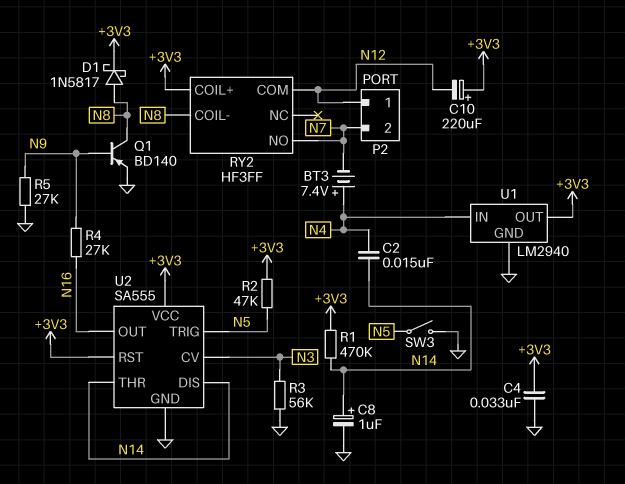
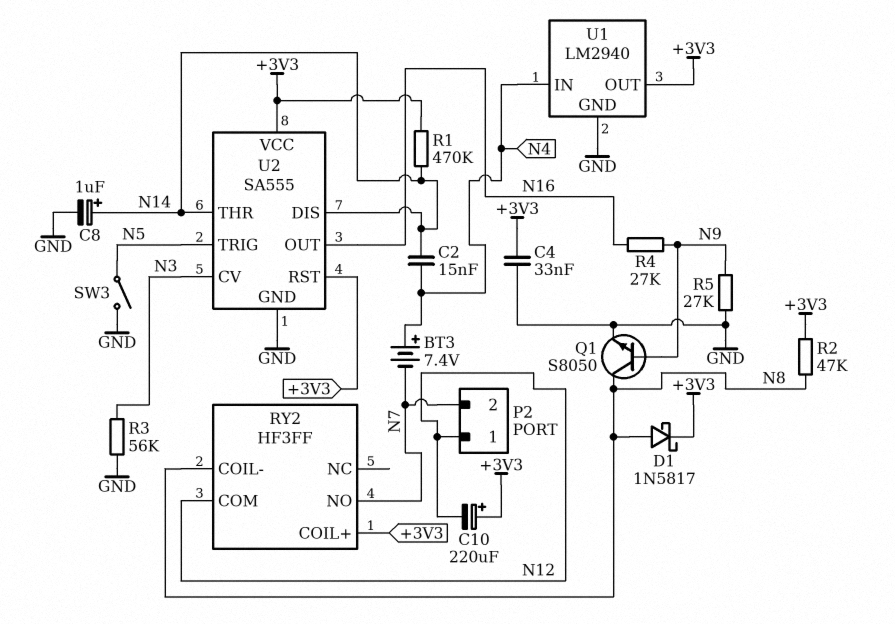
Q1: PNP BD140 (B N9, C N8, E GND) -> NPN S8050 (B N9, C N8, E GND)
R2: 47k (+3V3, N5) -> 47k (+3V3, N8)

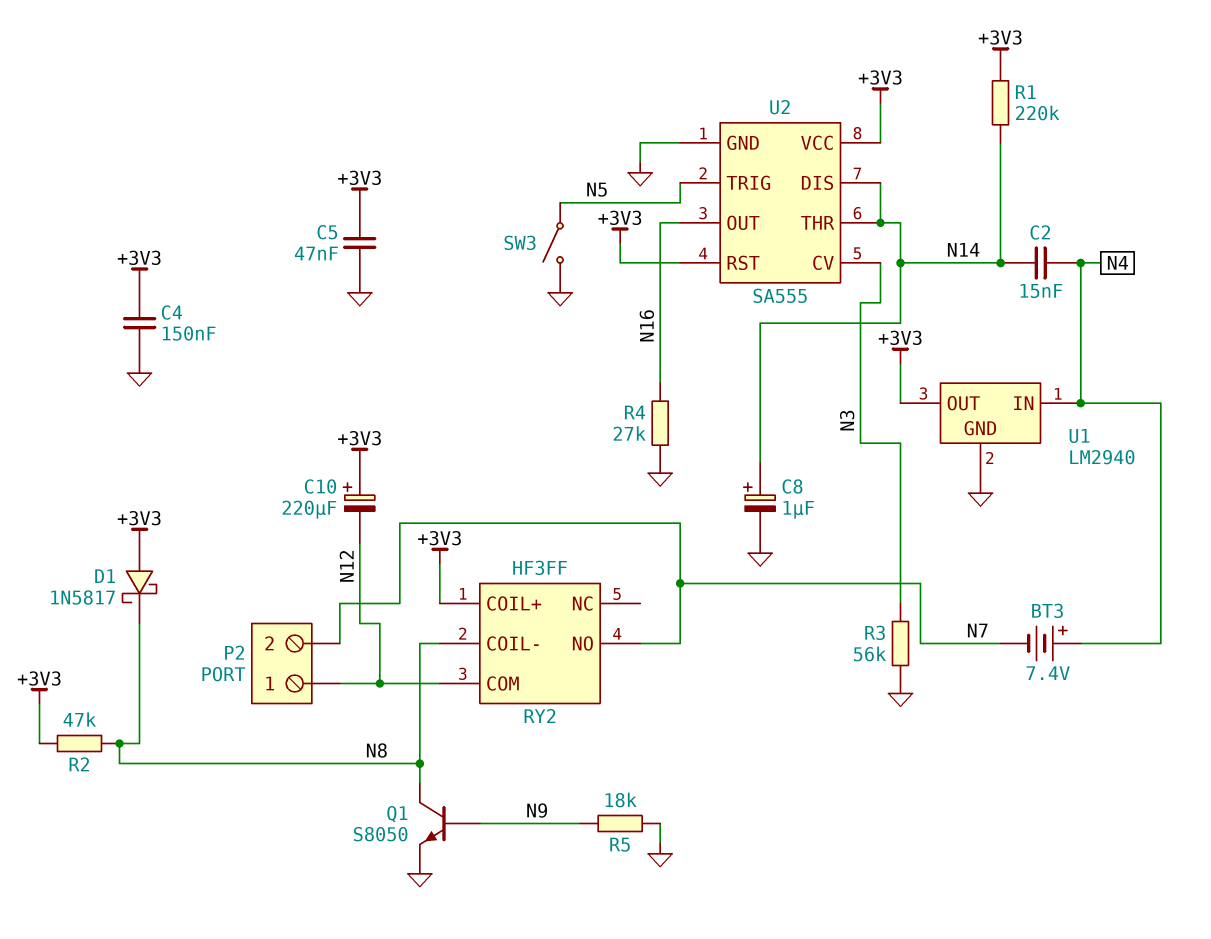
C4: 33nF (+3V3, GND) -> 150nF (+3V3, GND)
C5: none -> 47nF (+3V3, GND)
D1: schottky 1N5817 (A N8, K +3V3) -> schottky 1N5817 (A +3V3, K N8)
R1: 470k (+3V3, N14) -> 220k (+3V3, N14)
R4: 27k (N9, N16) -> 27k (GND, N16)
R5: 27k (GND, N9) -> 18k (GND, N9)

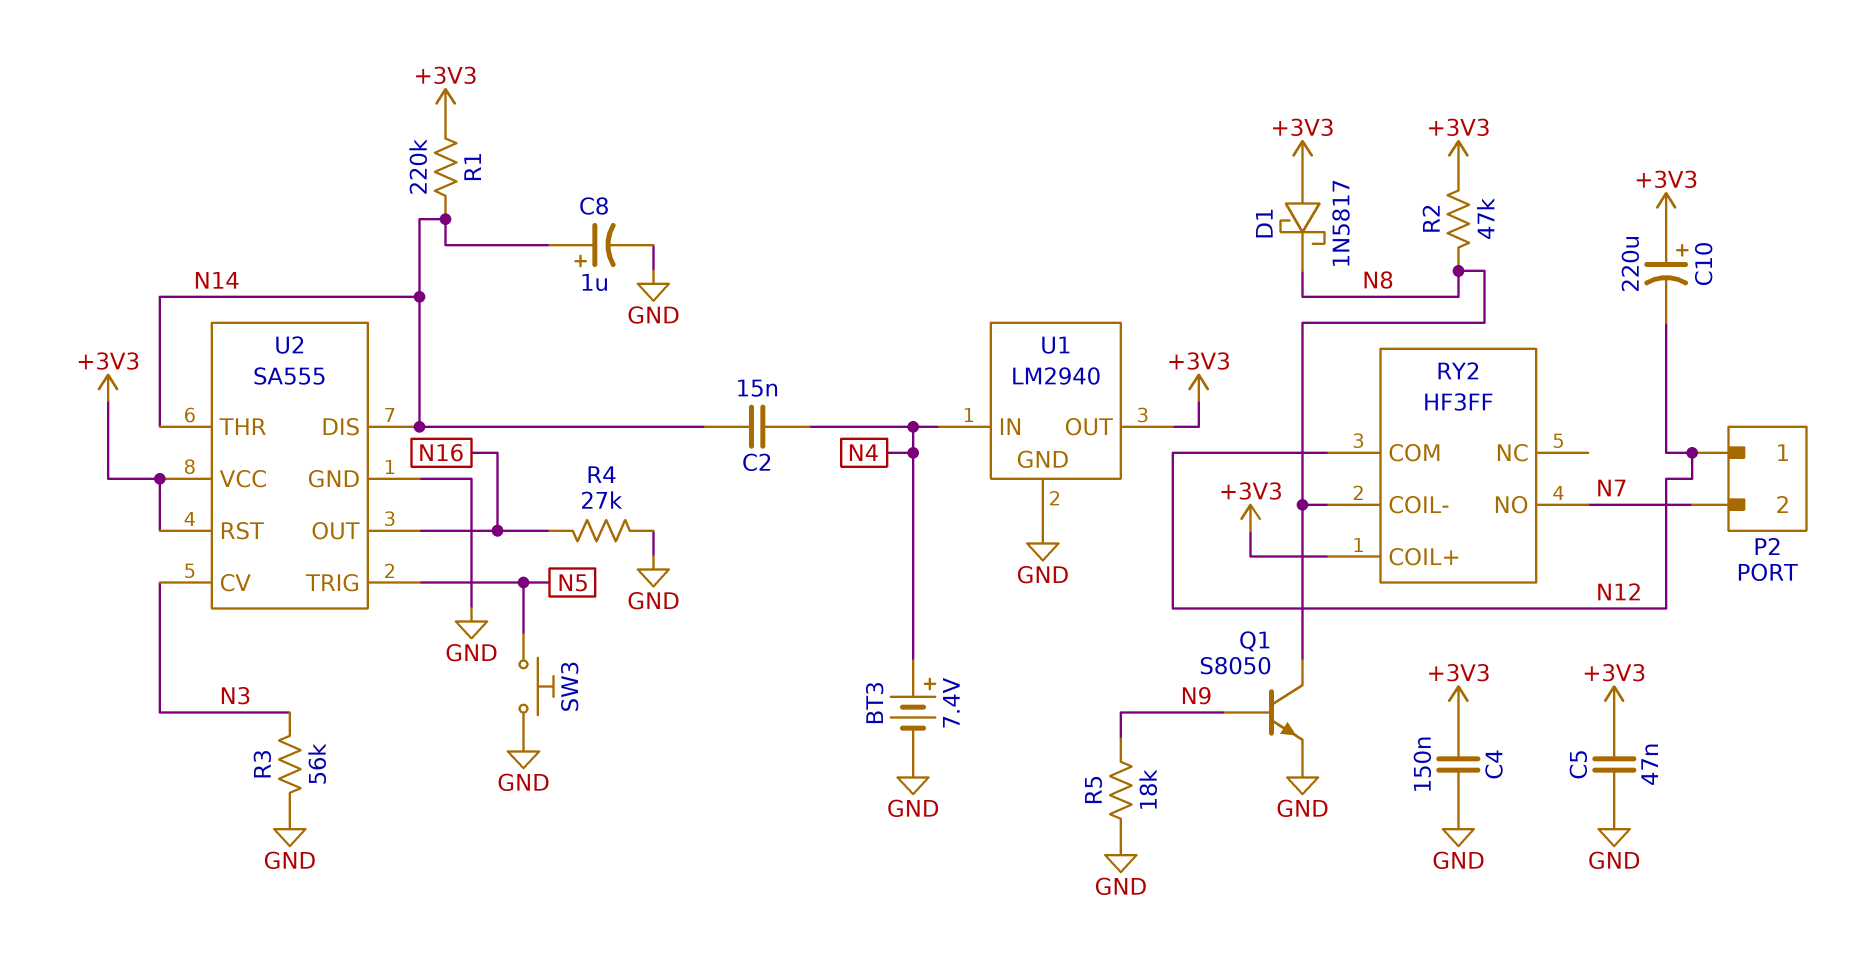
BT3: 7.4V (plus N4, minus N7) -> 7.4V (plus N4, minus GND)
SW3: switch (GND, N5) -> button (GND, N5)

